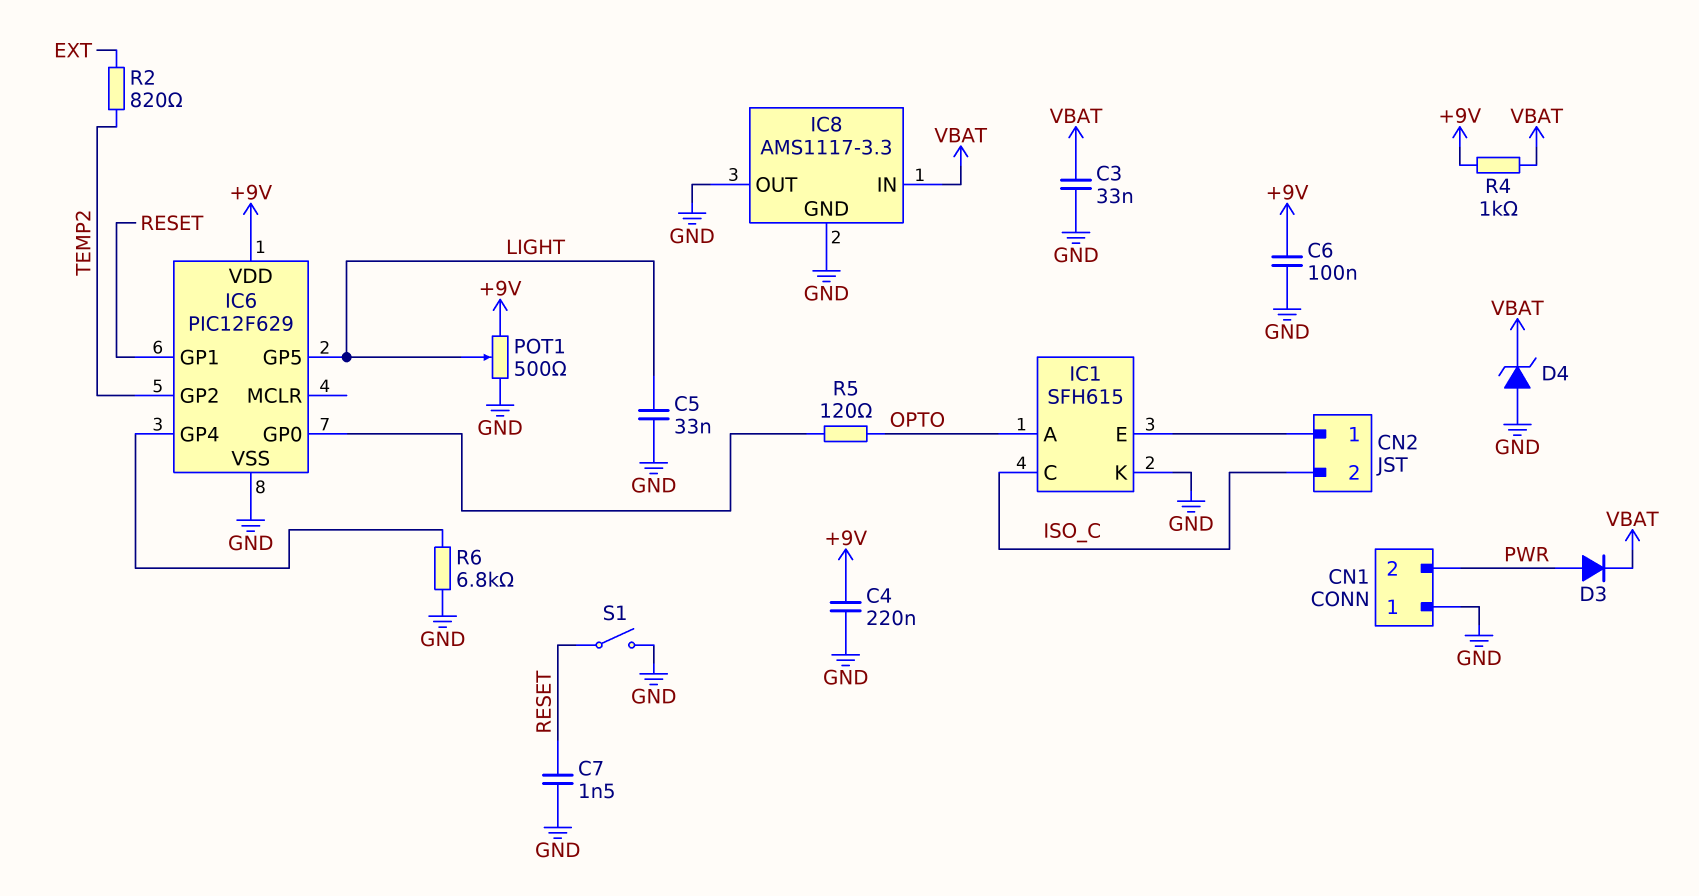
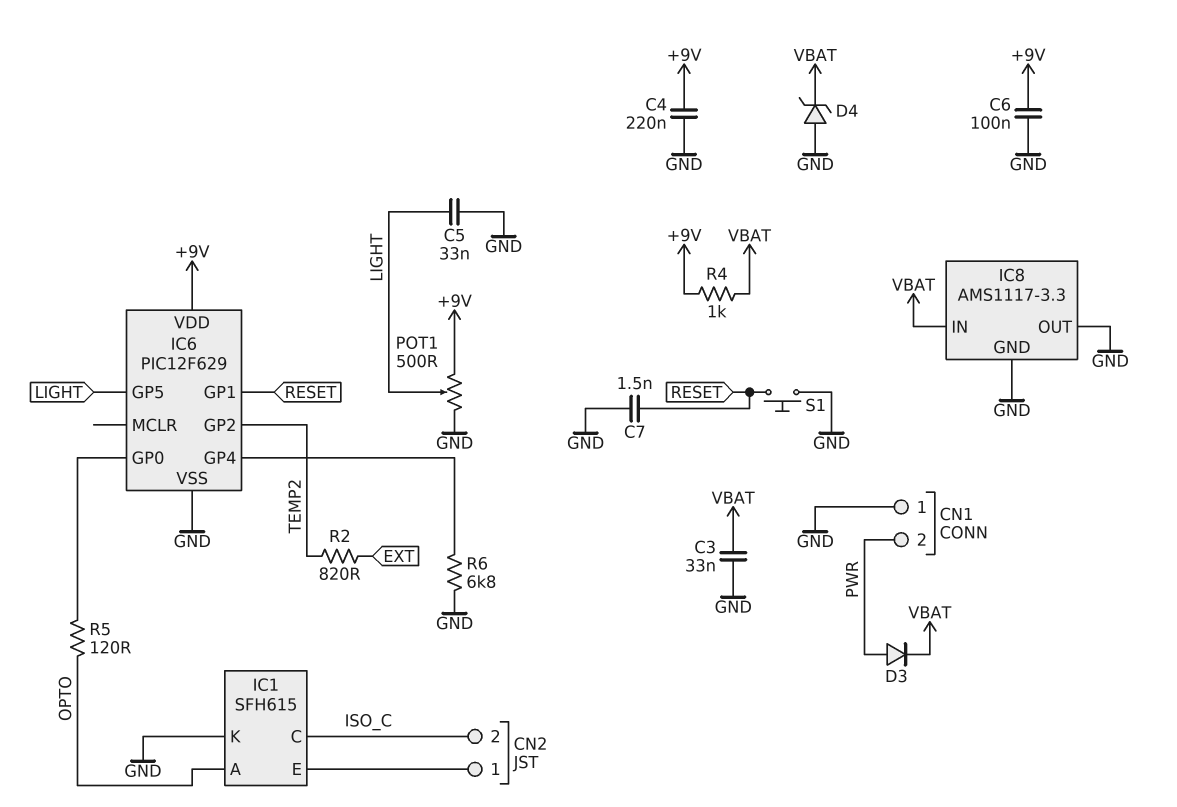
S1: switch (GND, RESET) -> button (GND, RESET)

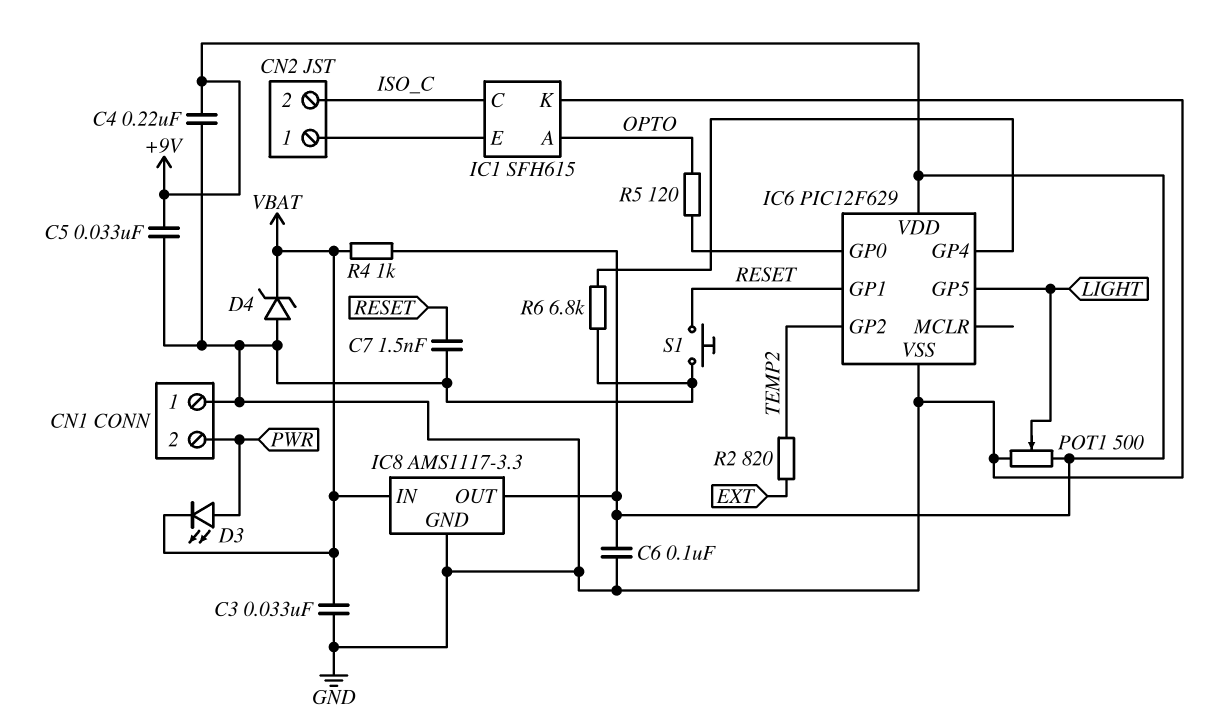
C5: 33nF (GND, LIGHT) -> 33nF (+9V, GND)
D3: diode (A PWR, K VBAT) -> LED (A PWR, K VBAT)
IC8 pin OUT: GND -> +9V

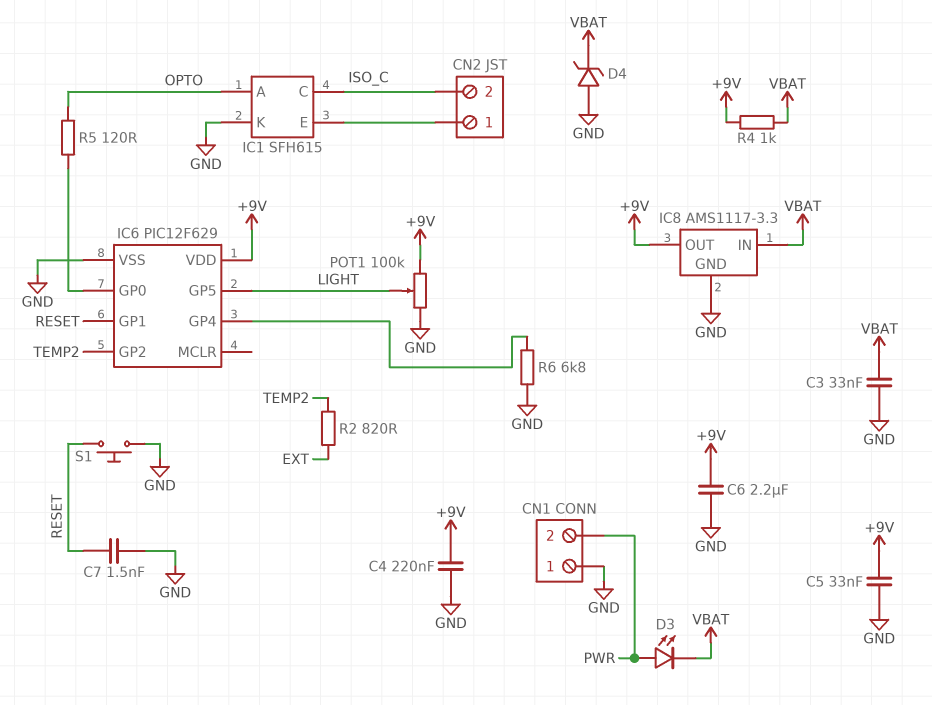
C6: 100nF (+9V, GND) -> 2.2uF (+9V, GND)
POT1: 500 (+9V, GND, wiper LIGHT) -> 100k (+9V, GND, wiper LIGHT)

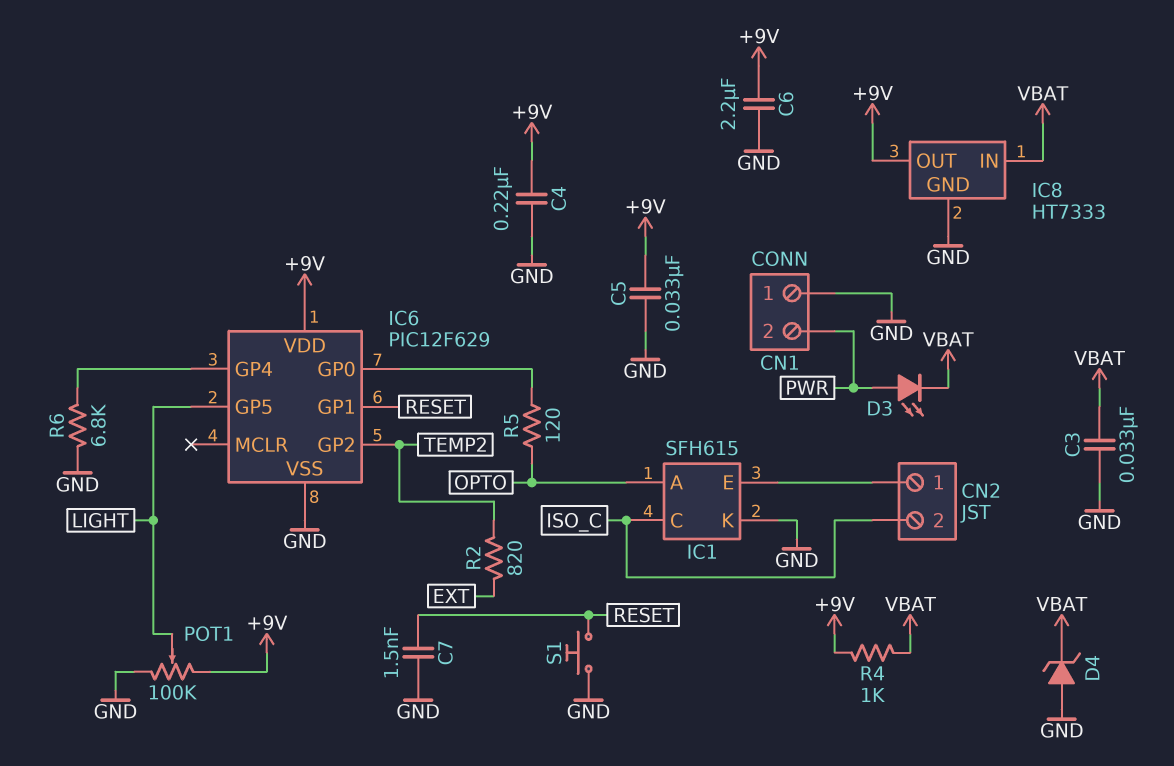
IC8: AMS1117-3.3 -> HT7333

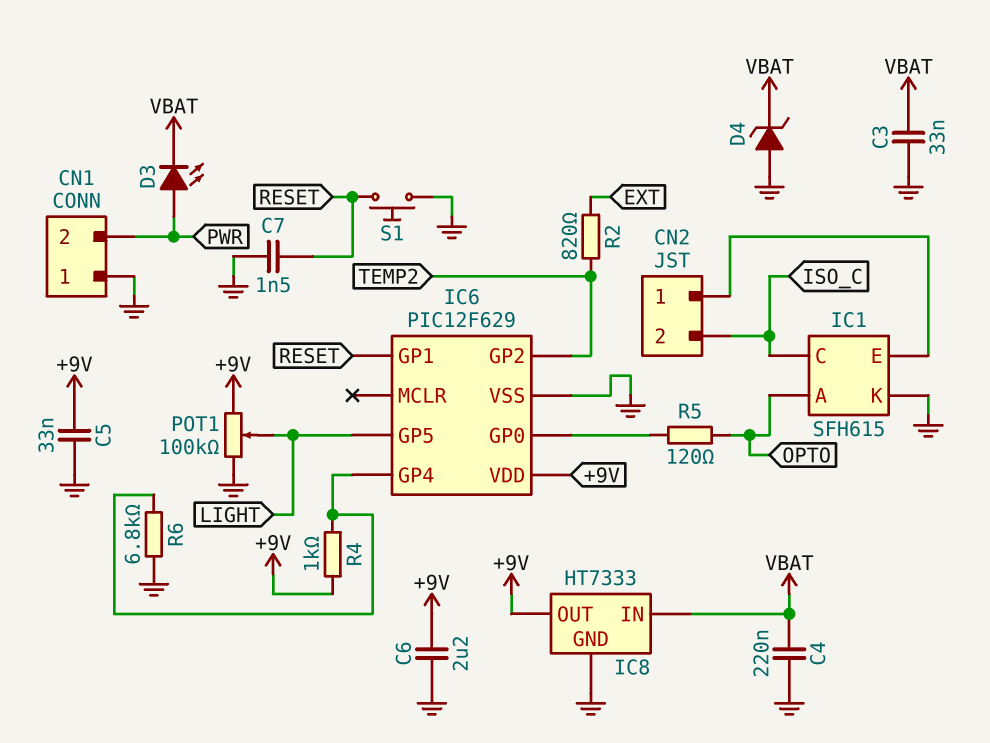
C4: 220nF (+9V, GND) -> 220nF (GND, VBAT)
R4: 1k (+9V, VBAT) -> 1k (+9V, IC6/GP4)

